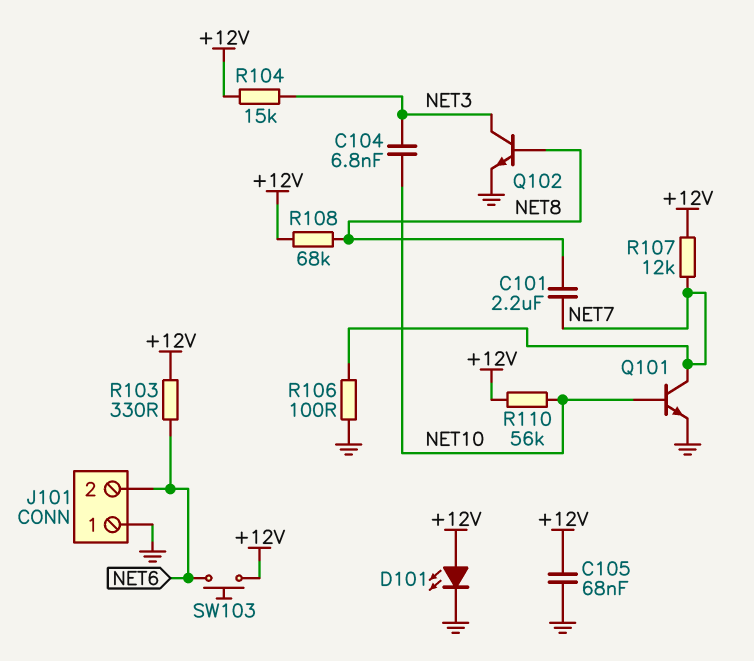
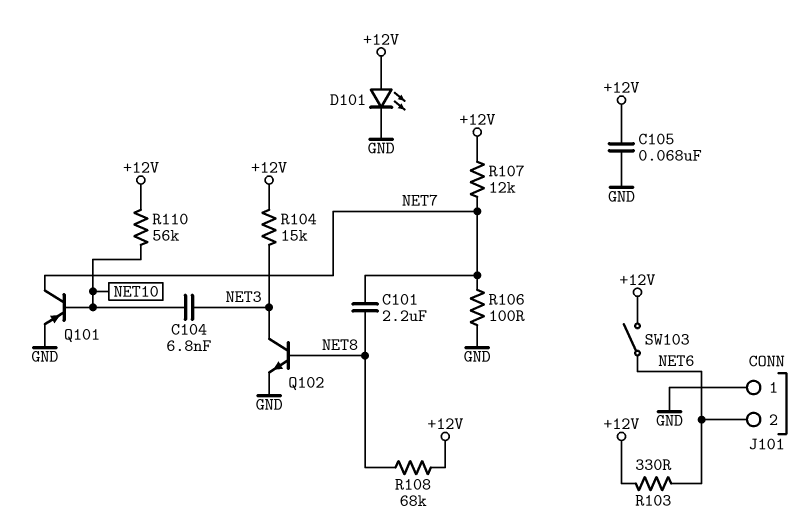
Q101: NPN (B NET10, C NET7, E GND) -> PNP (B NET10, C NET7, E GND)
SW103: button (+12V, NET6) -> switch (+12V, NET6)

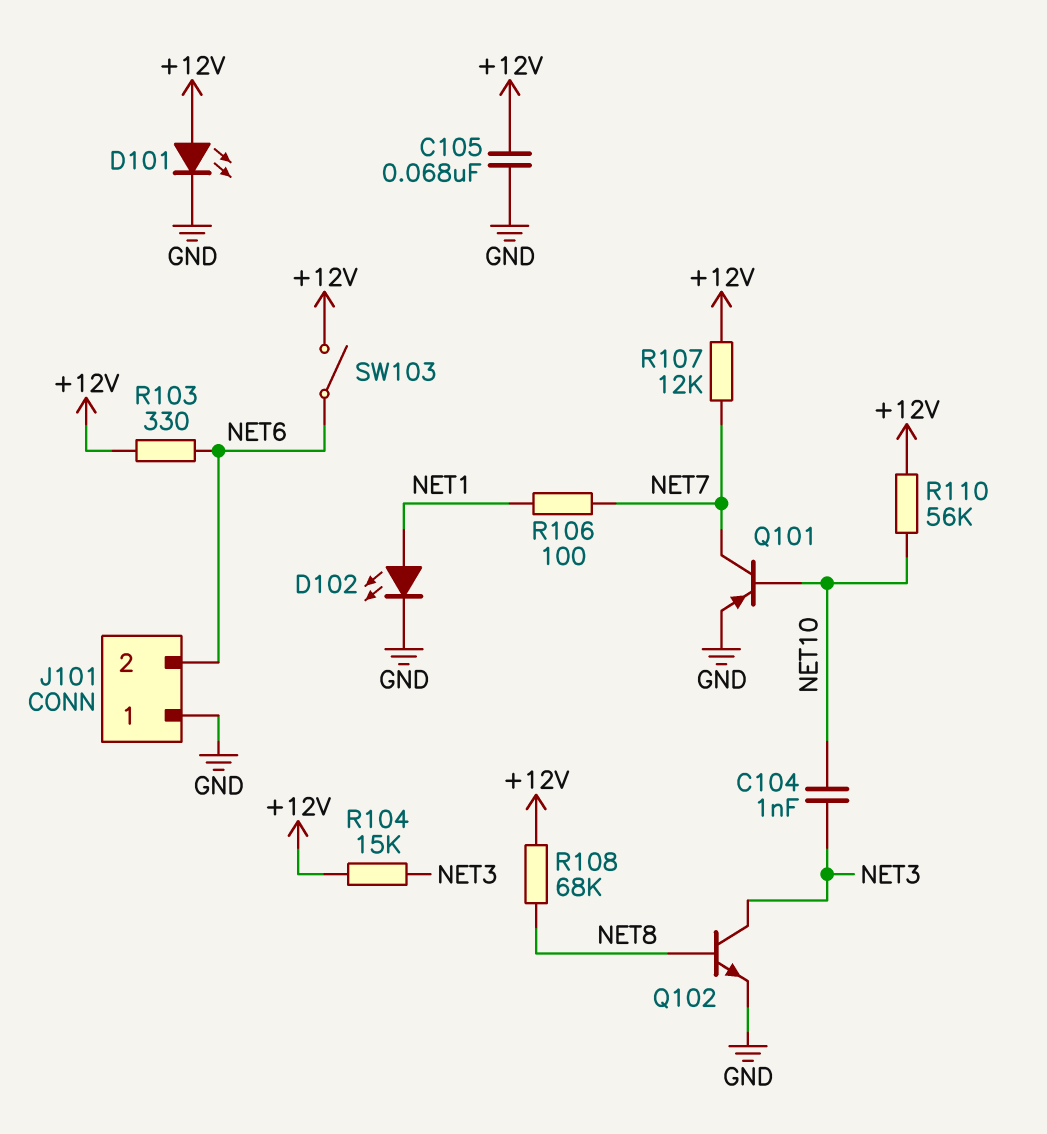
C101: 2.2uF (NET7, NET8) -> none
C104: 6.8nF (NET3, NET10) -> 1nF (NET3, NET10)
D102: none -> LED (A NET1, K GND)
R106: 100 (GND, NET7) -> 100 (NET1, NET7)

